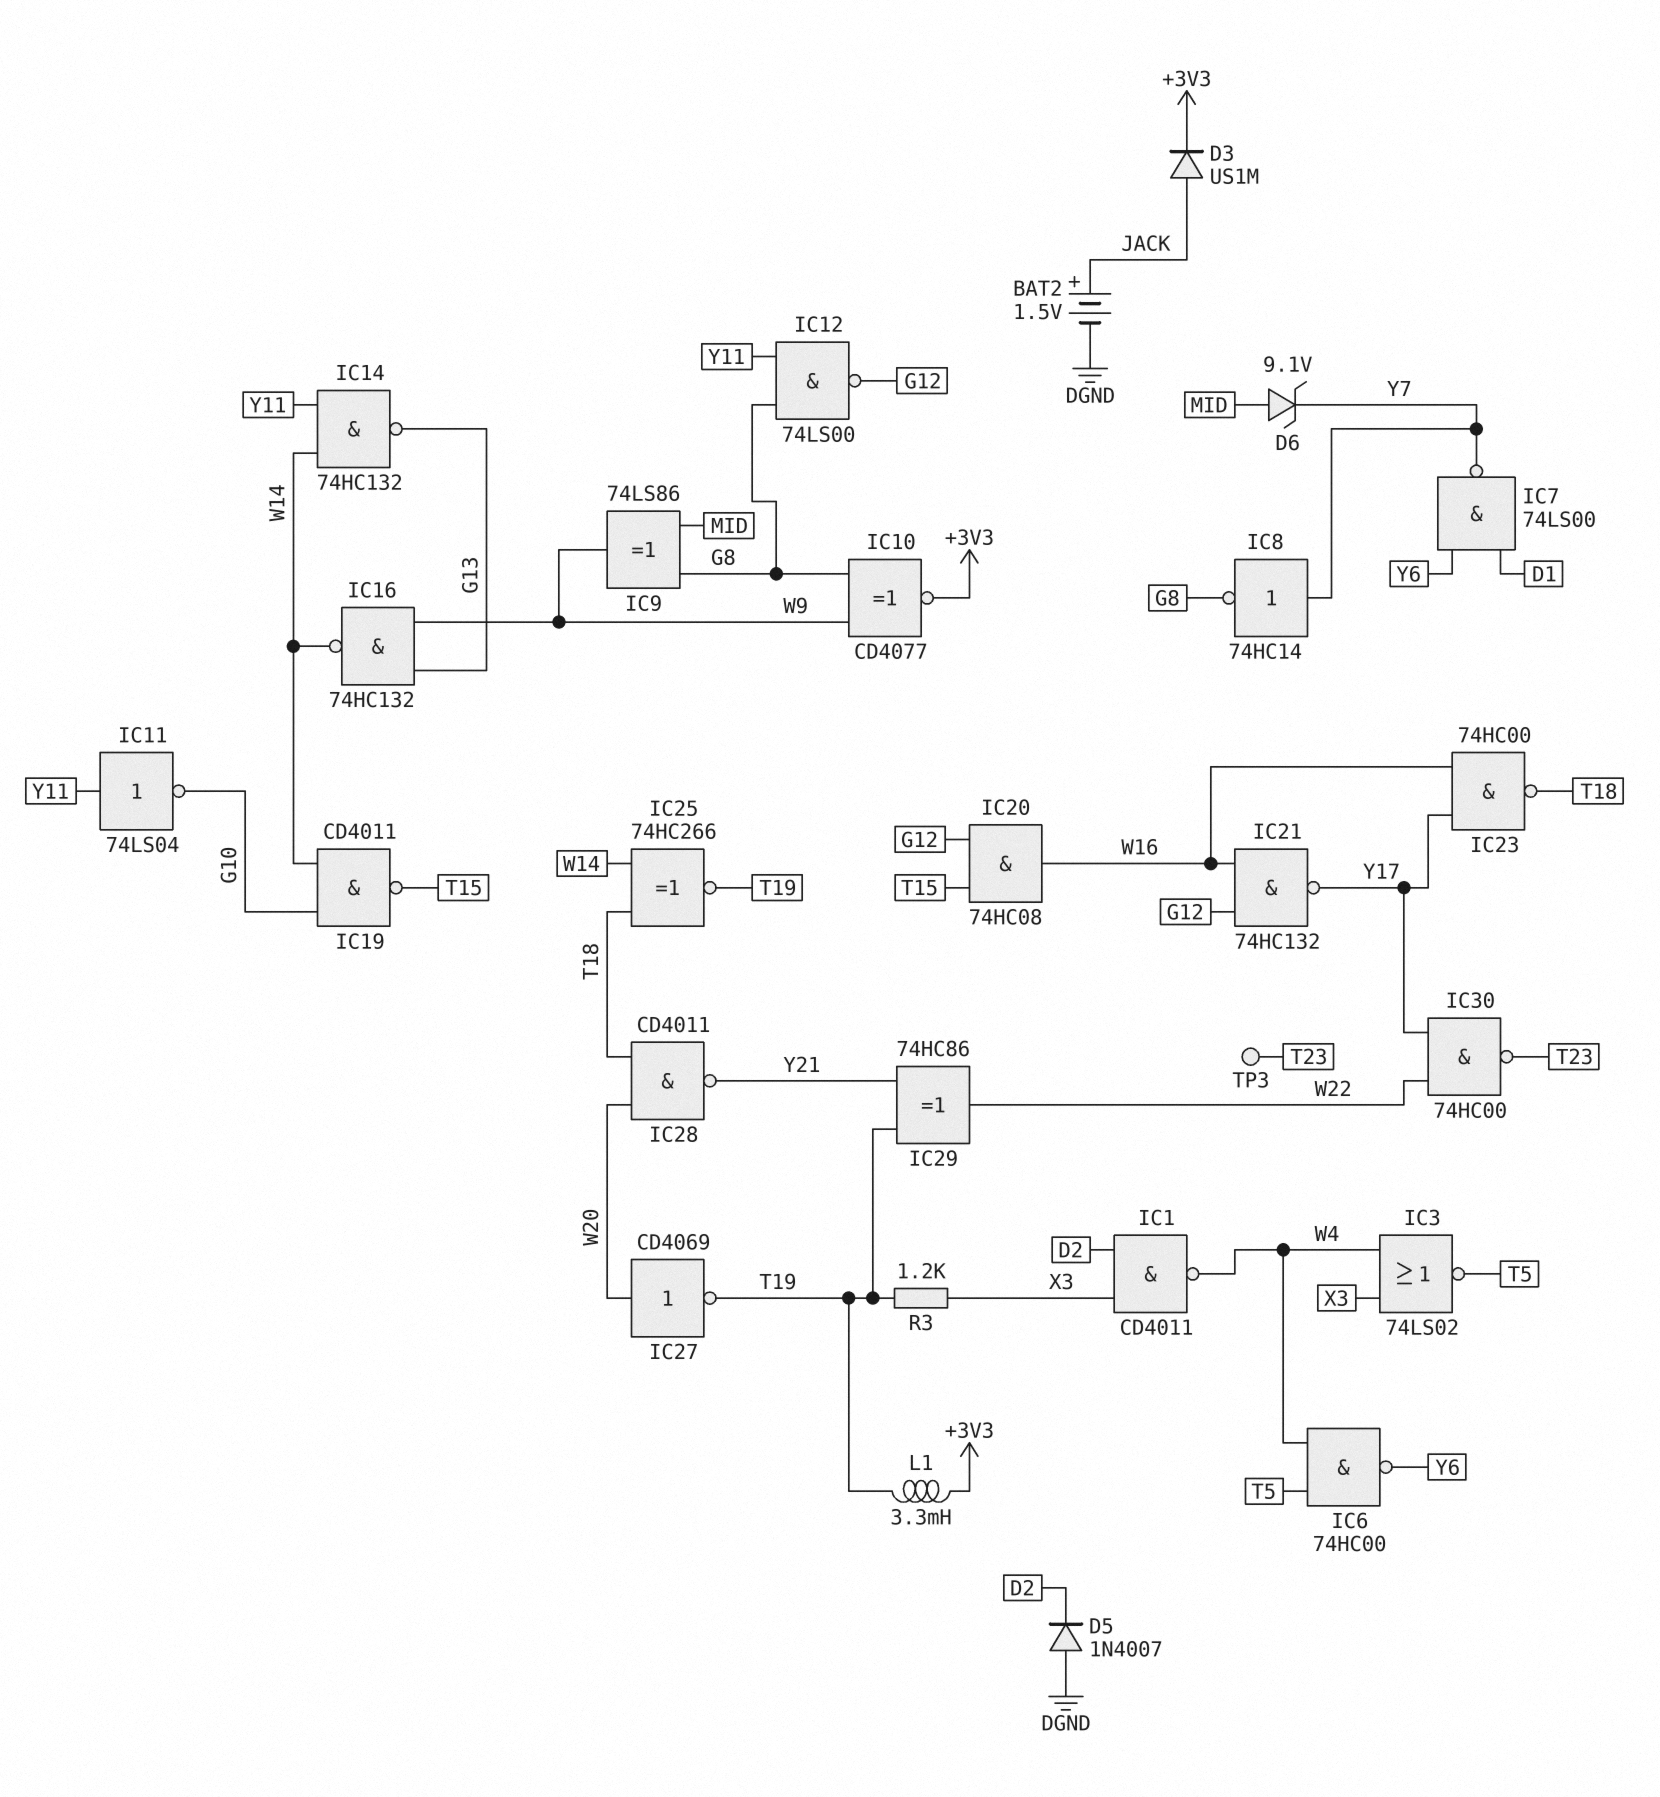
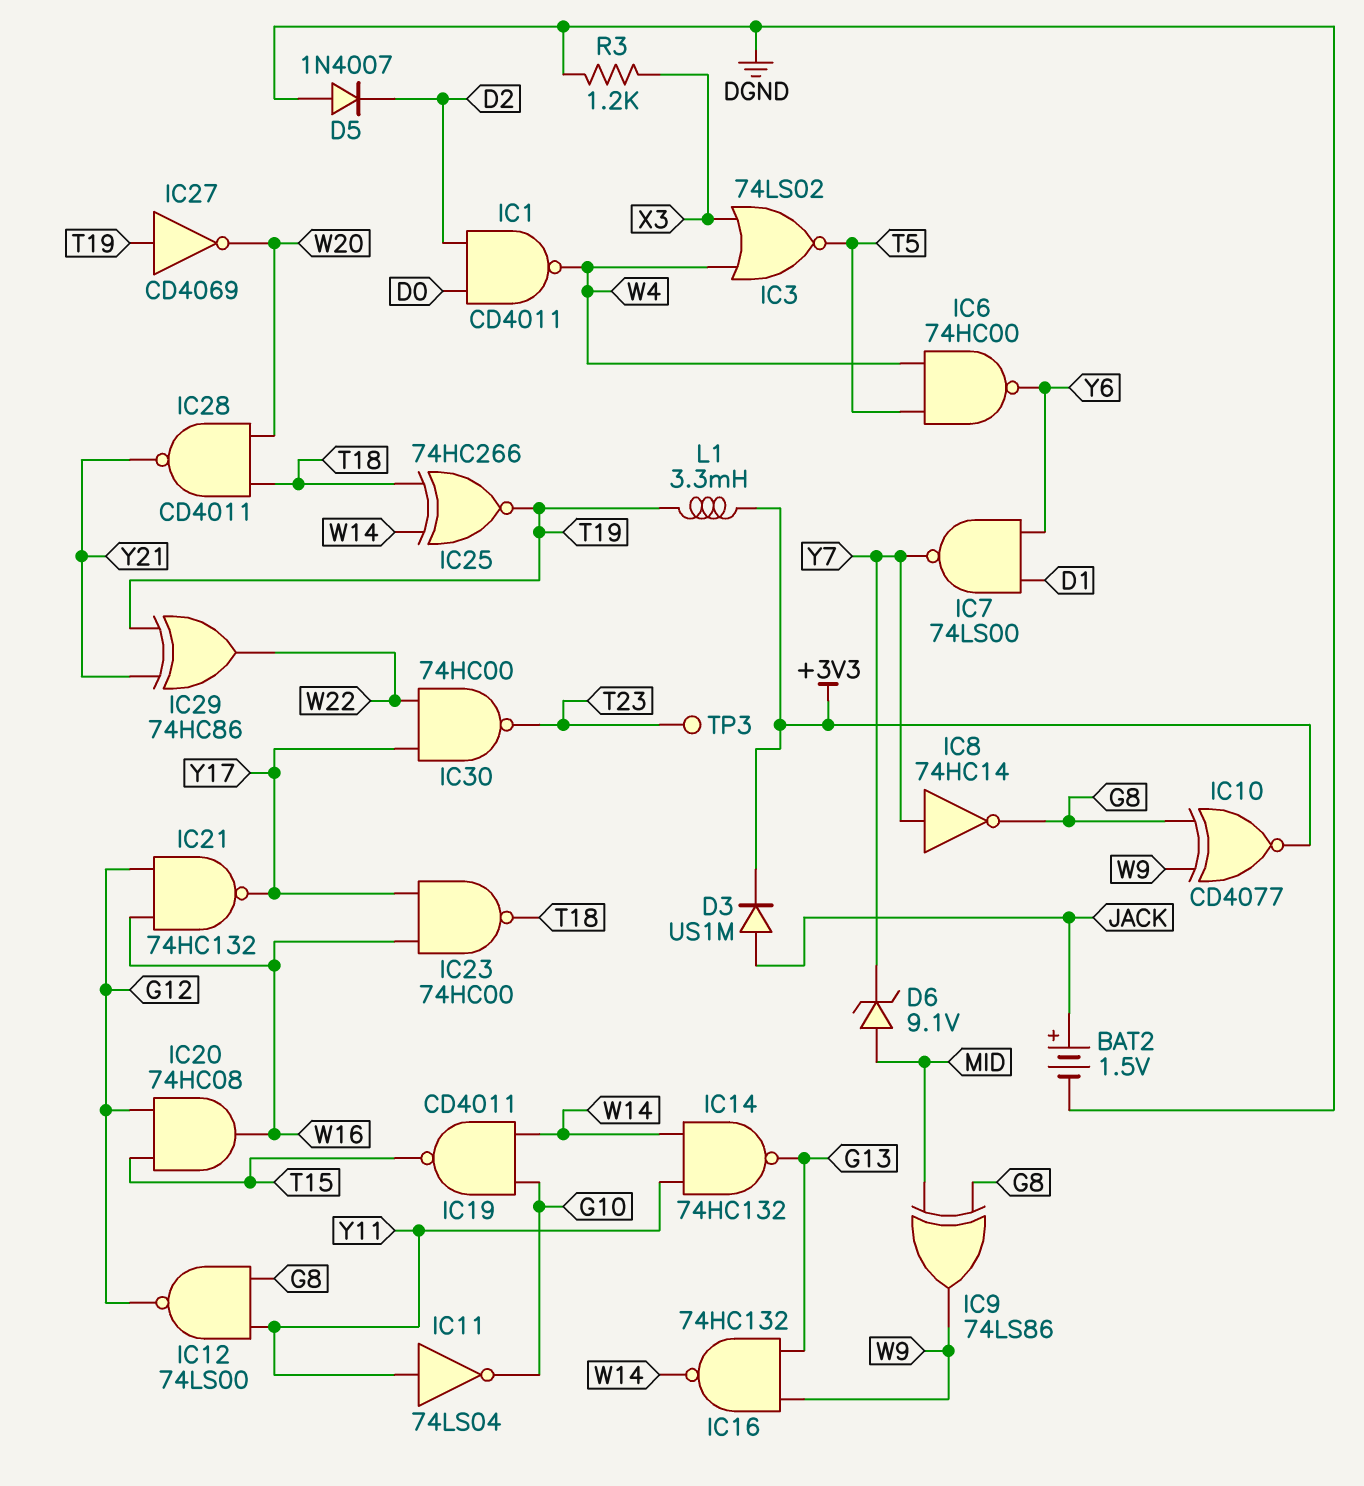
IC1: NAND CD4011 (in D2, in X3, out W4) -> NAND CD4011 (in D0, in D2, out W4)
IC27: NOT CD4069 (in W20, out T19) -> NOT CD4069 (in T19, out W20)
R3: 1.2k (T19, X3) -> 1.2k (DGND, X3)

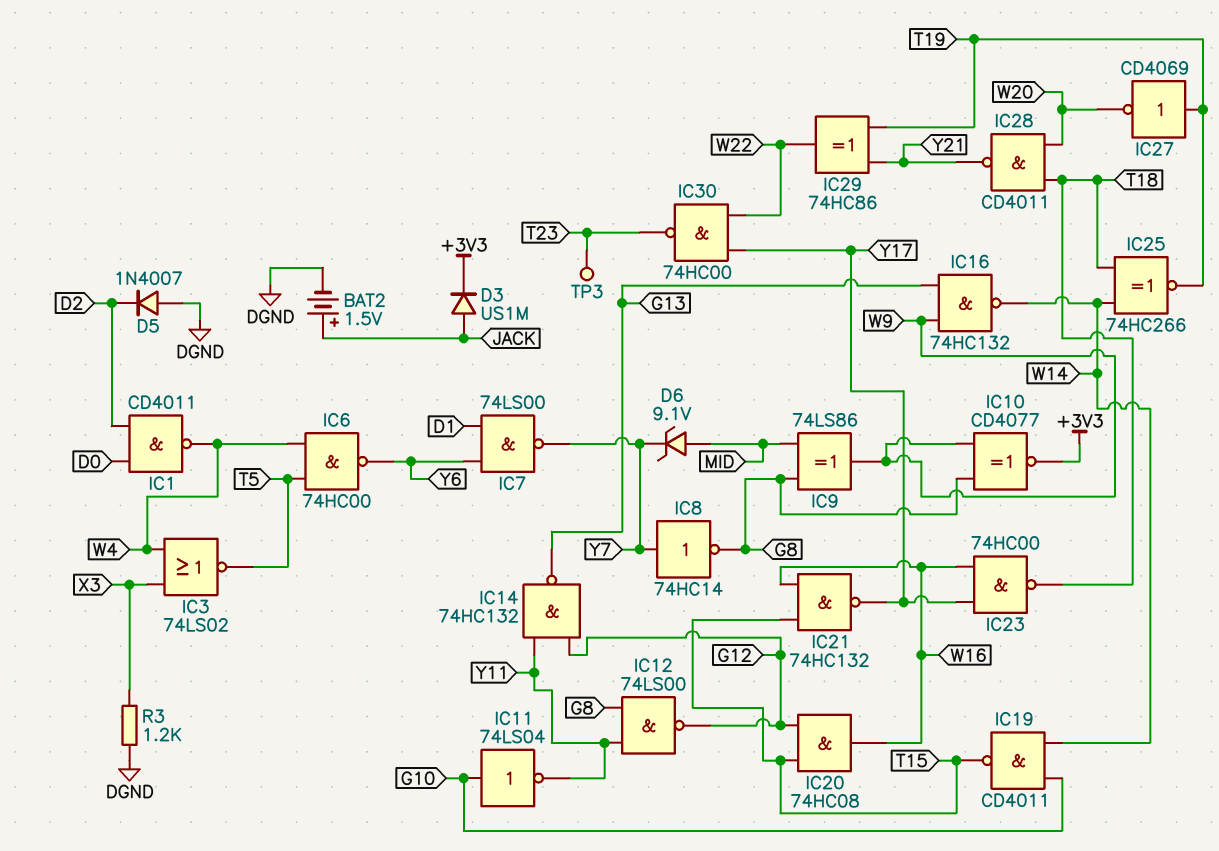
IC11: NOT 74LS04 (in Y11, out G10) -> NOT 74LS04 (in G10, out Y11)
IC14: NAND 74HC132 (in W14, in Y11, out G13) -> NAND 74HC132 (in G12, in Y11, out G13)
IC21: NAND 74HC132 (in G12, in W16, out Y17) -> NAND 74HC132 (in T15, in W16, out Y17)
L1: 3.3mH (+3V3, T19) -> none

